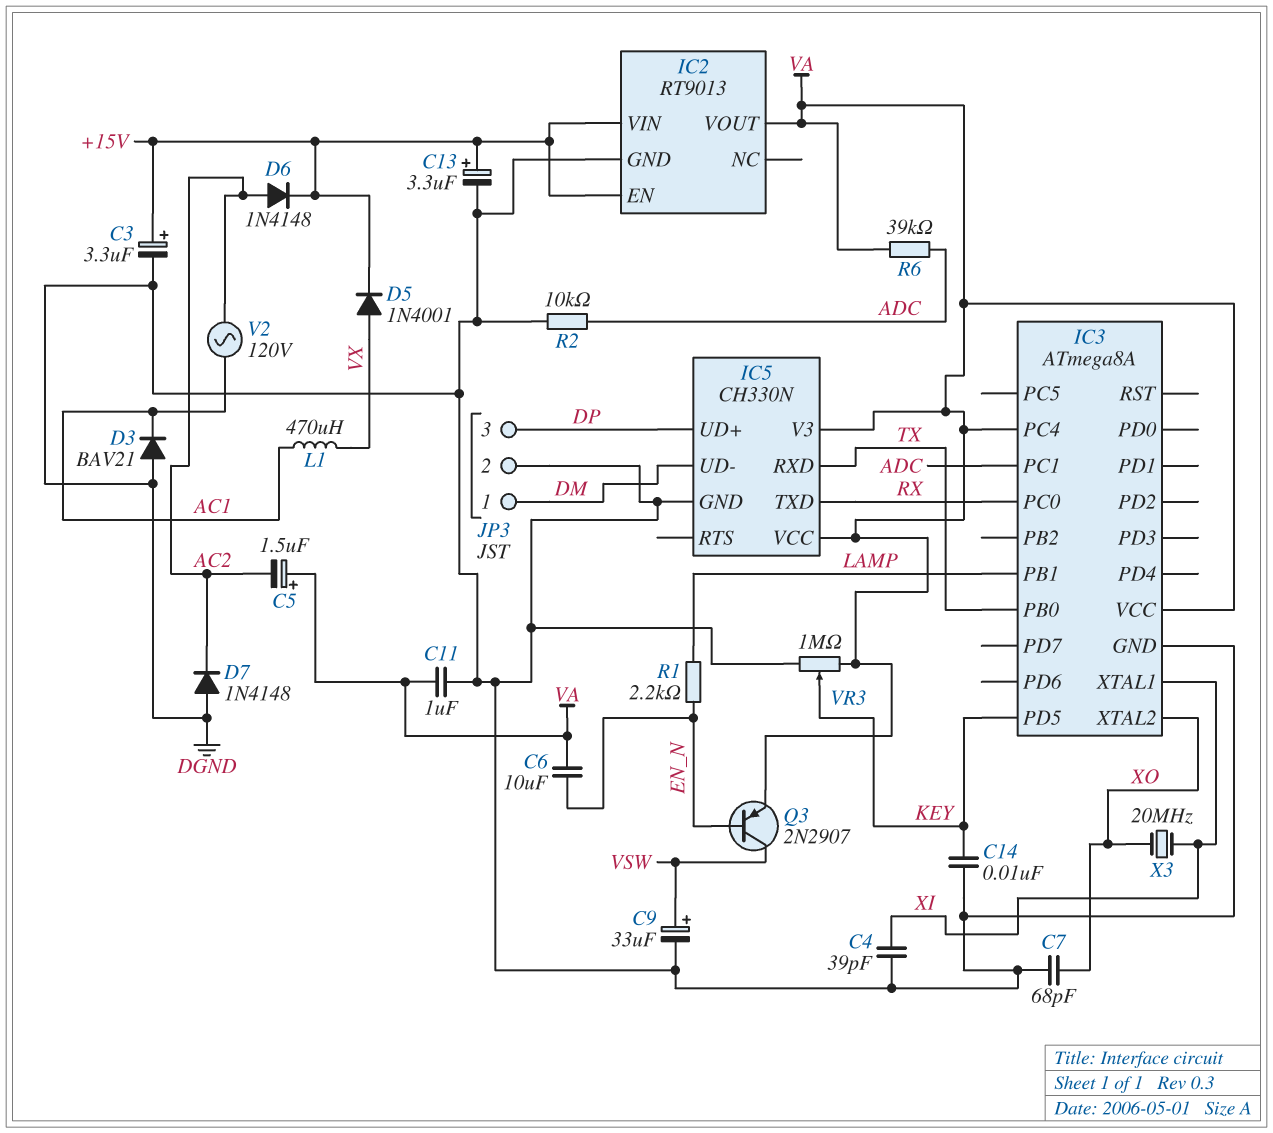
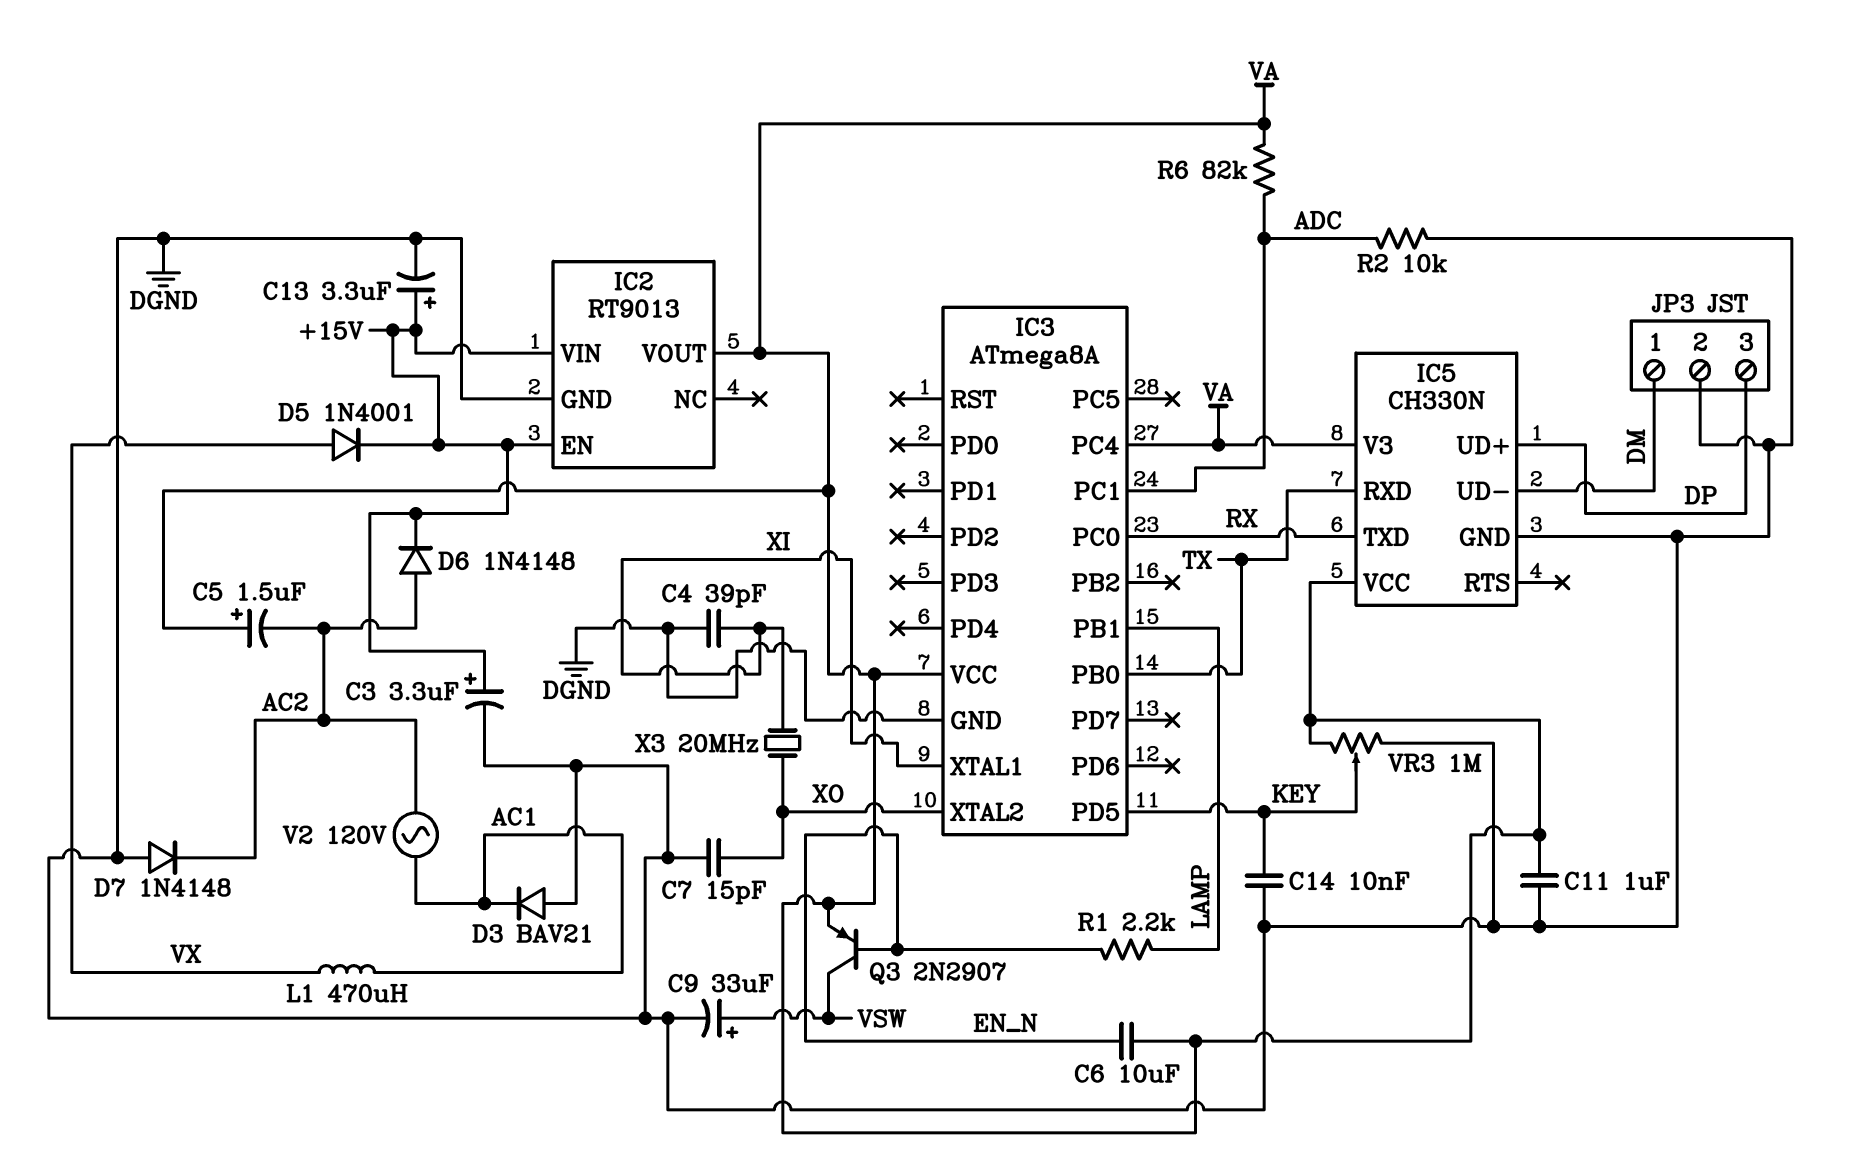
C7: 68pF (DGND, XO) -> 15pF (DGND, XO)
R6: 39k (ADC, VA) -> 82k (ADC, VA)

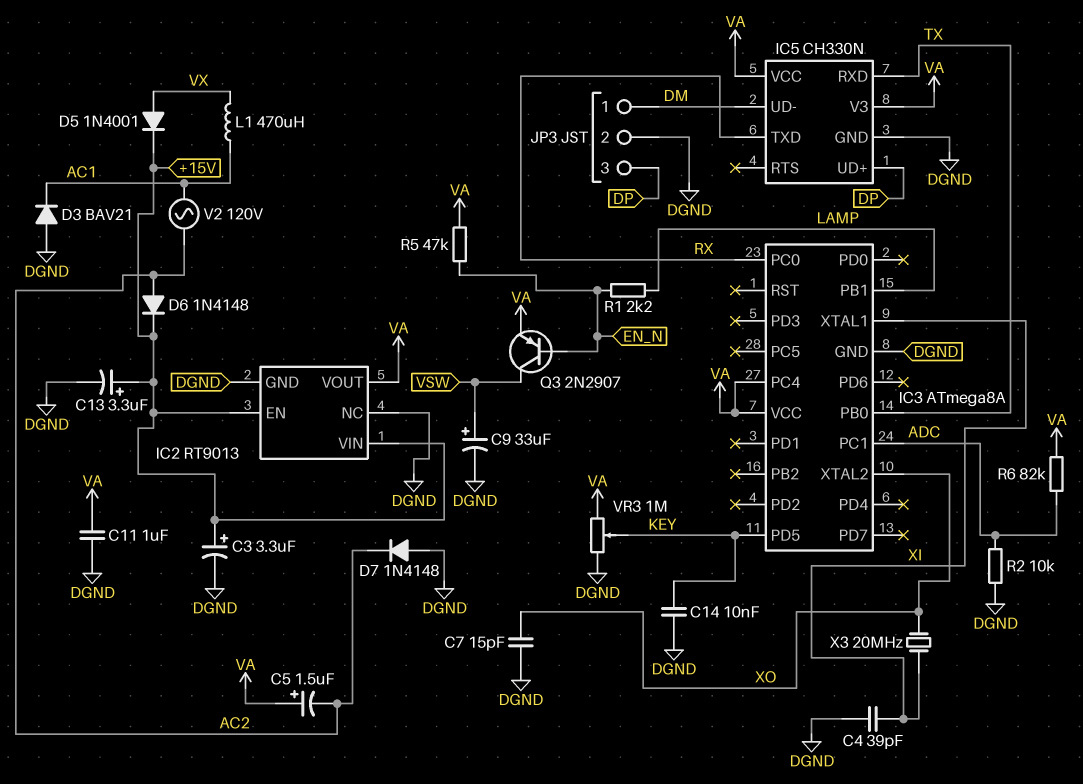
C6: 10uF (EN_N, VA) -> none
IC2 pin NC: none -> DGND
R5: none -> 47k (EN_N, VA)

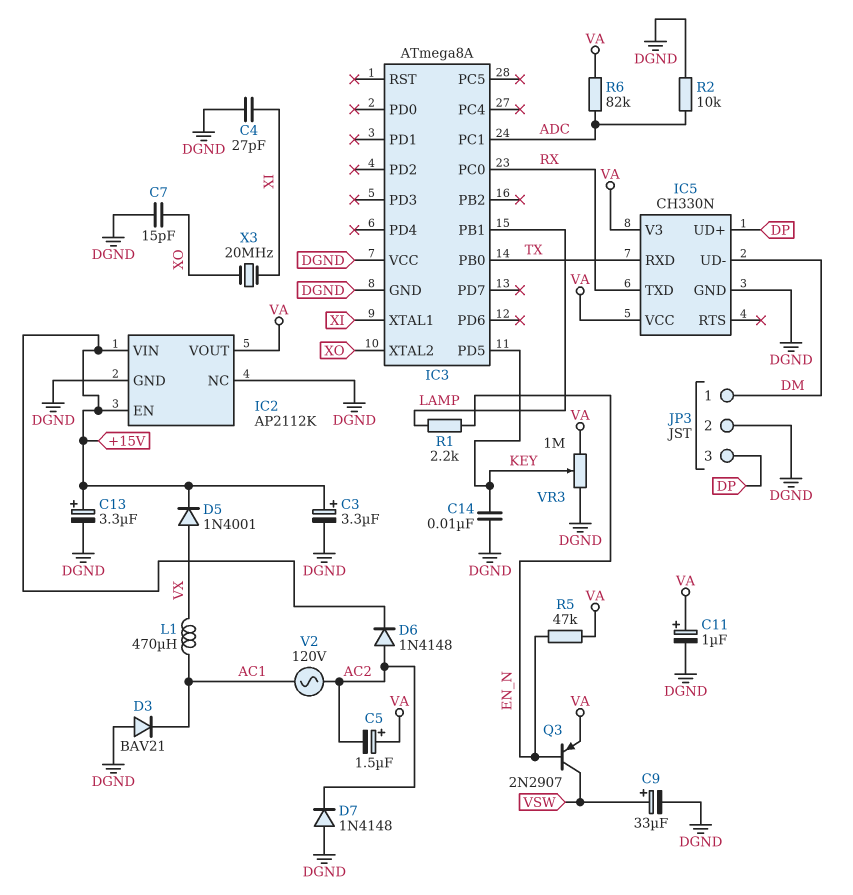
C4: 39pF (DGND, XI) -> 27pF (DGND, XI)
C11: 1uF (DGND, VA) -> 1uF (plus VA, minus DGND)
IC2: RT9013 -> AP2112K
IC3 pin PC4: VA -> none
IC3 pin VCC: VA -> DGND

